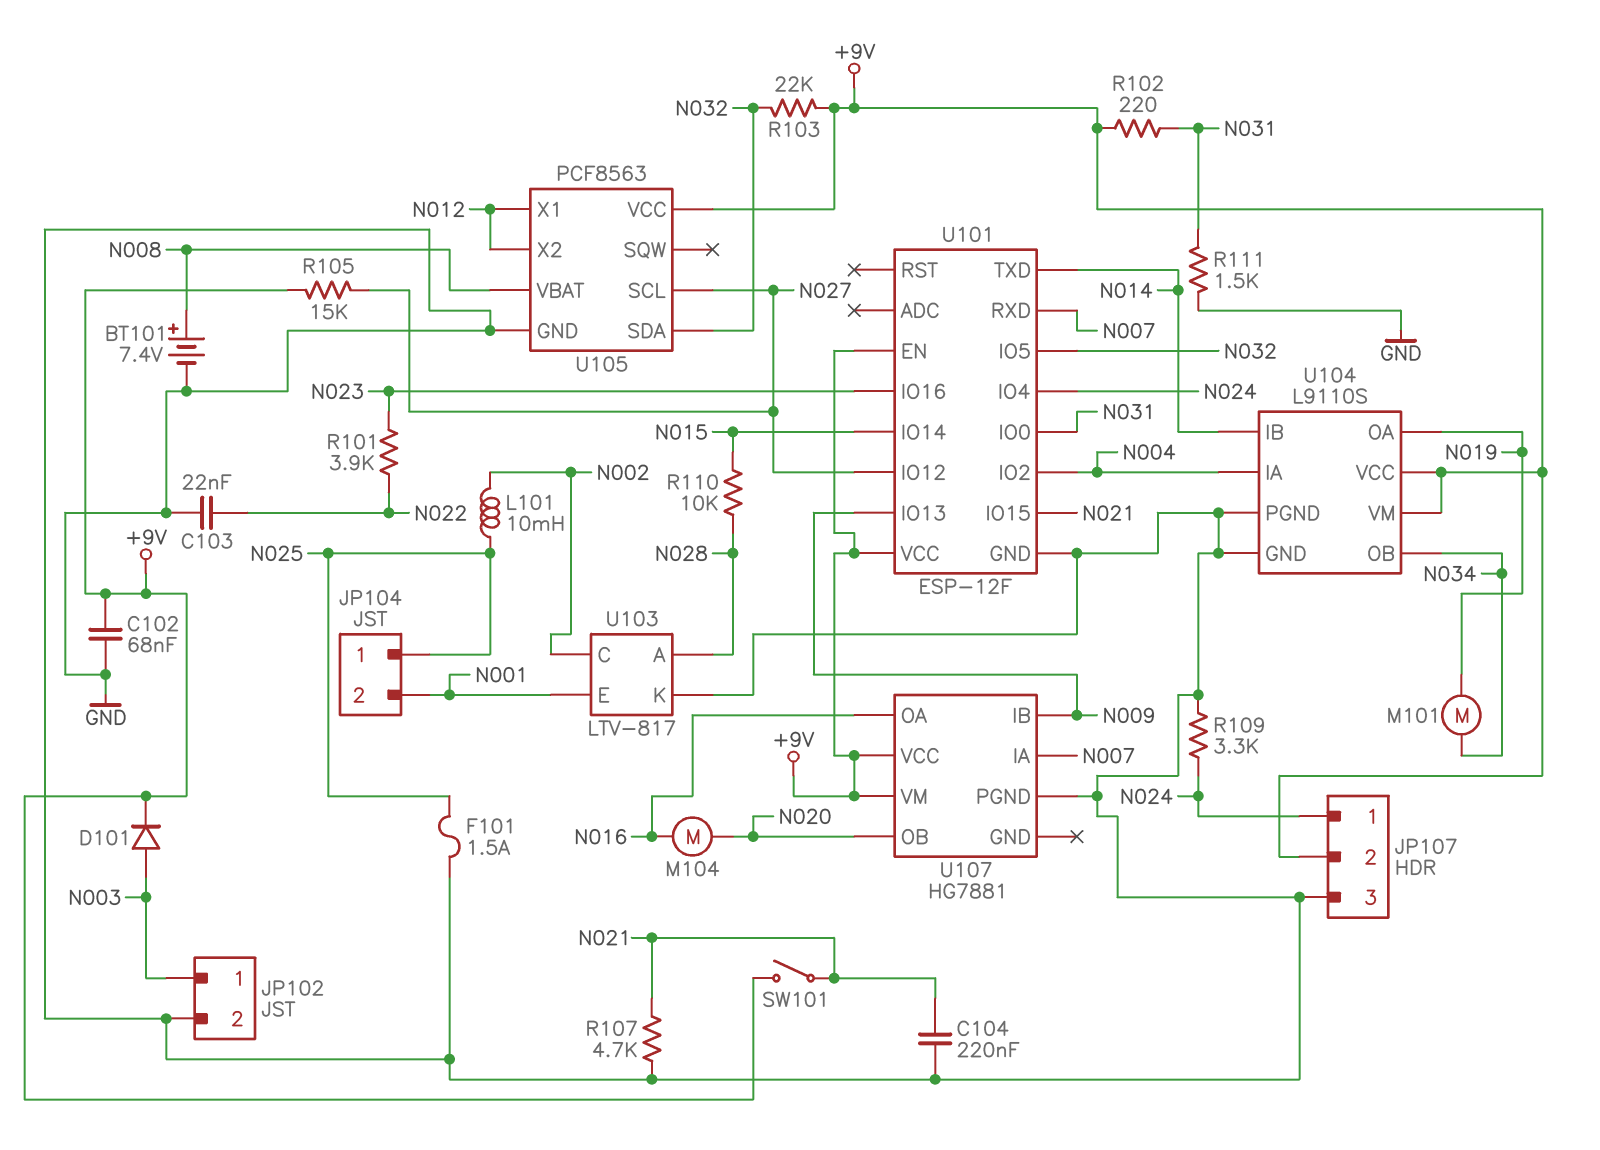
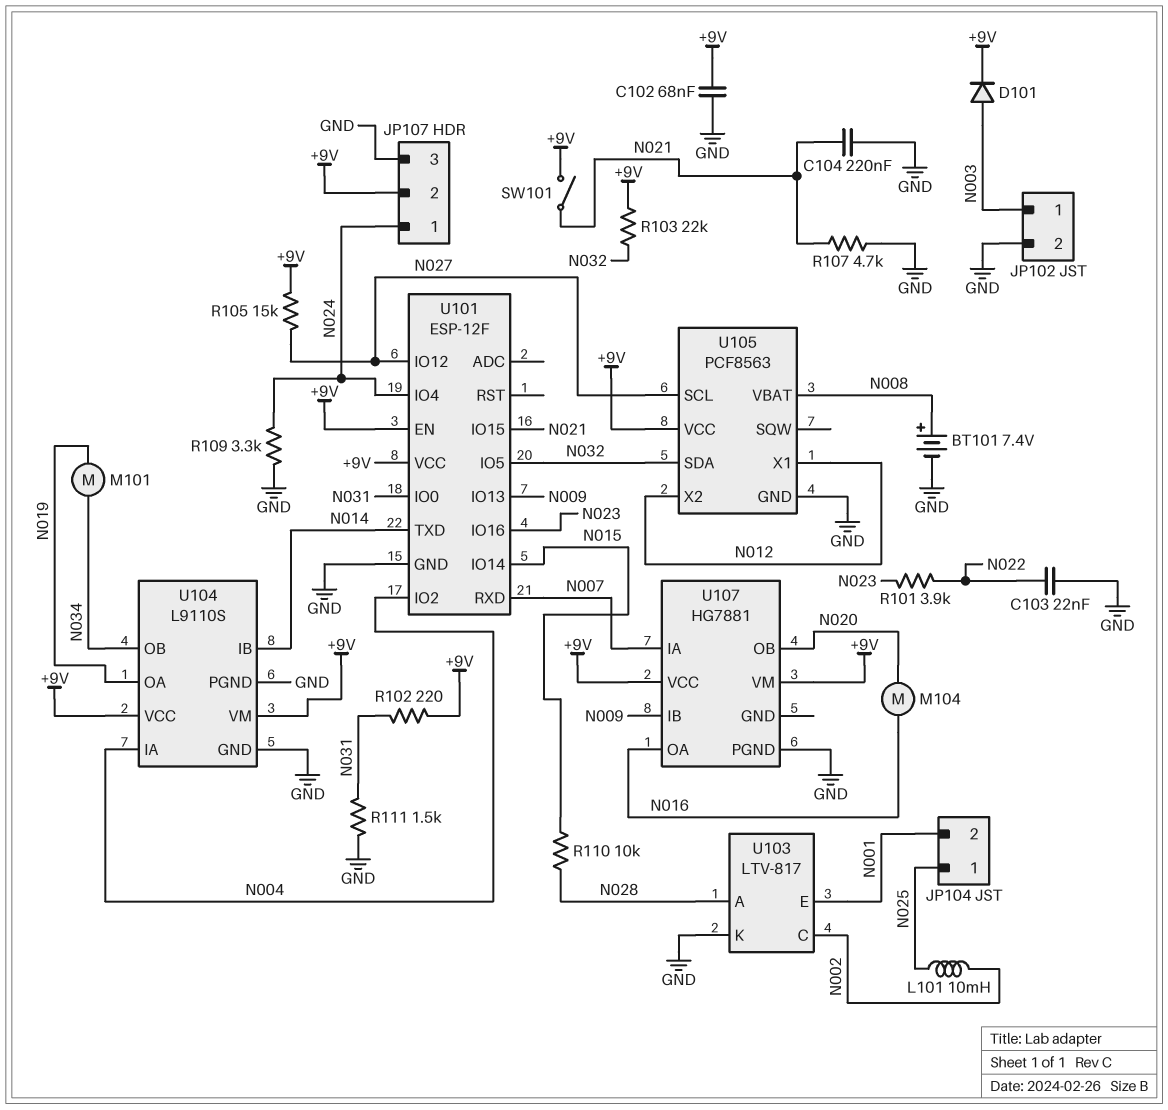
F101: 1.5A (GND, N025) -> none

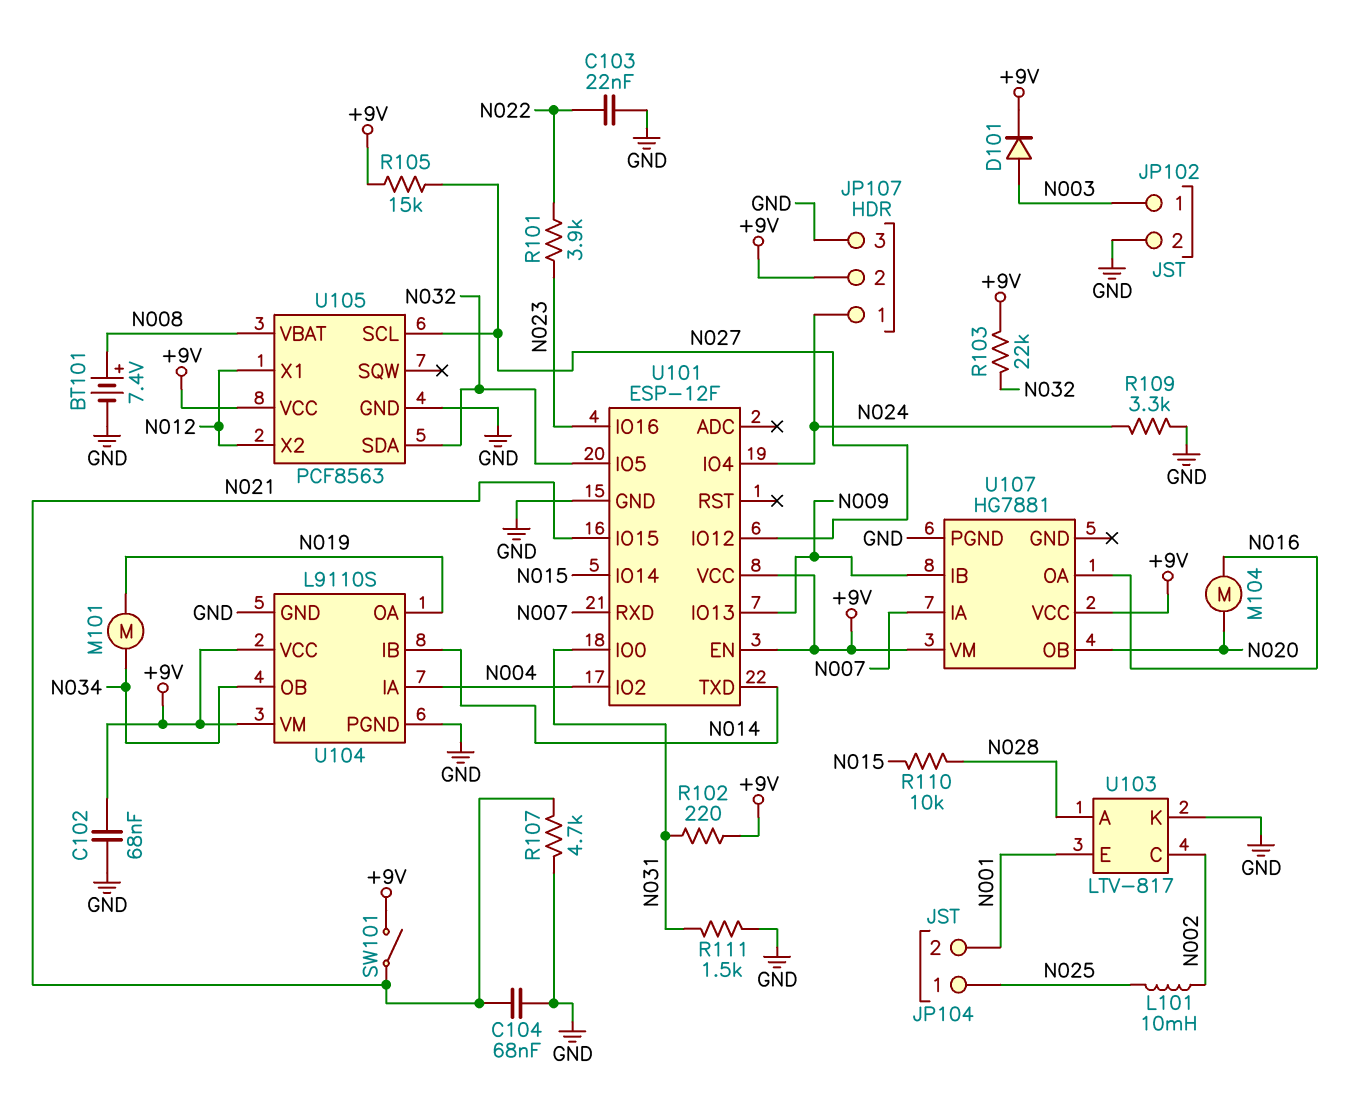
C104: 220nF (GND, N021) -> 68nF (GND, N021)

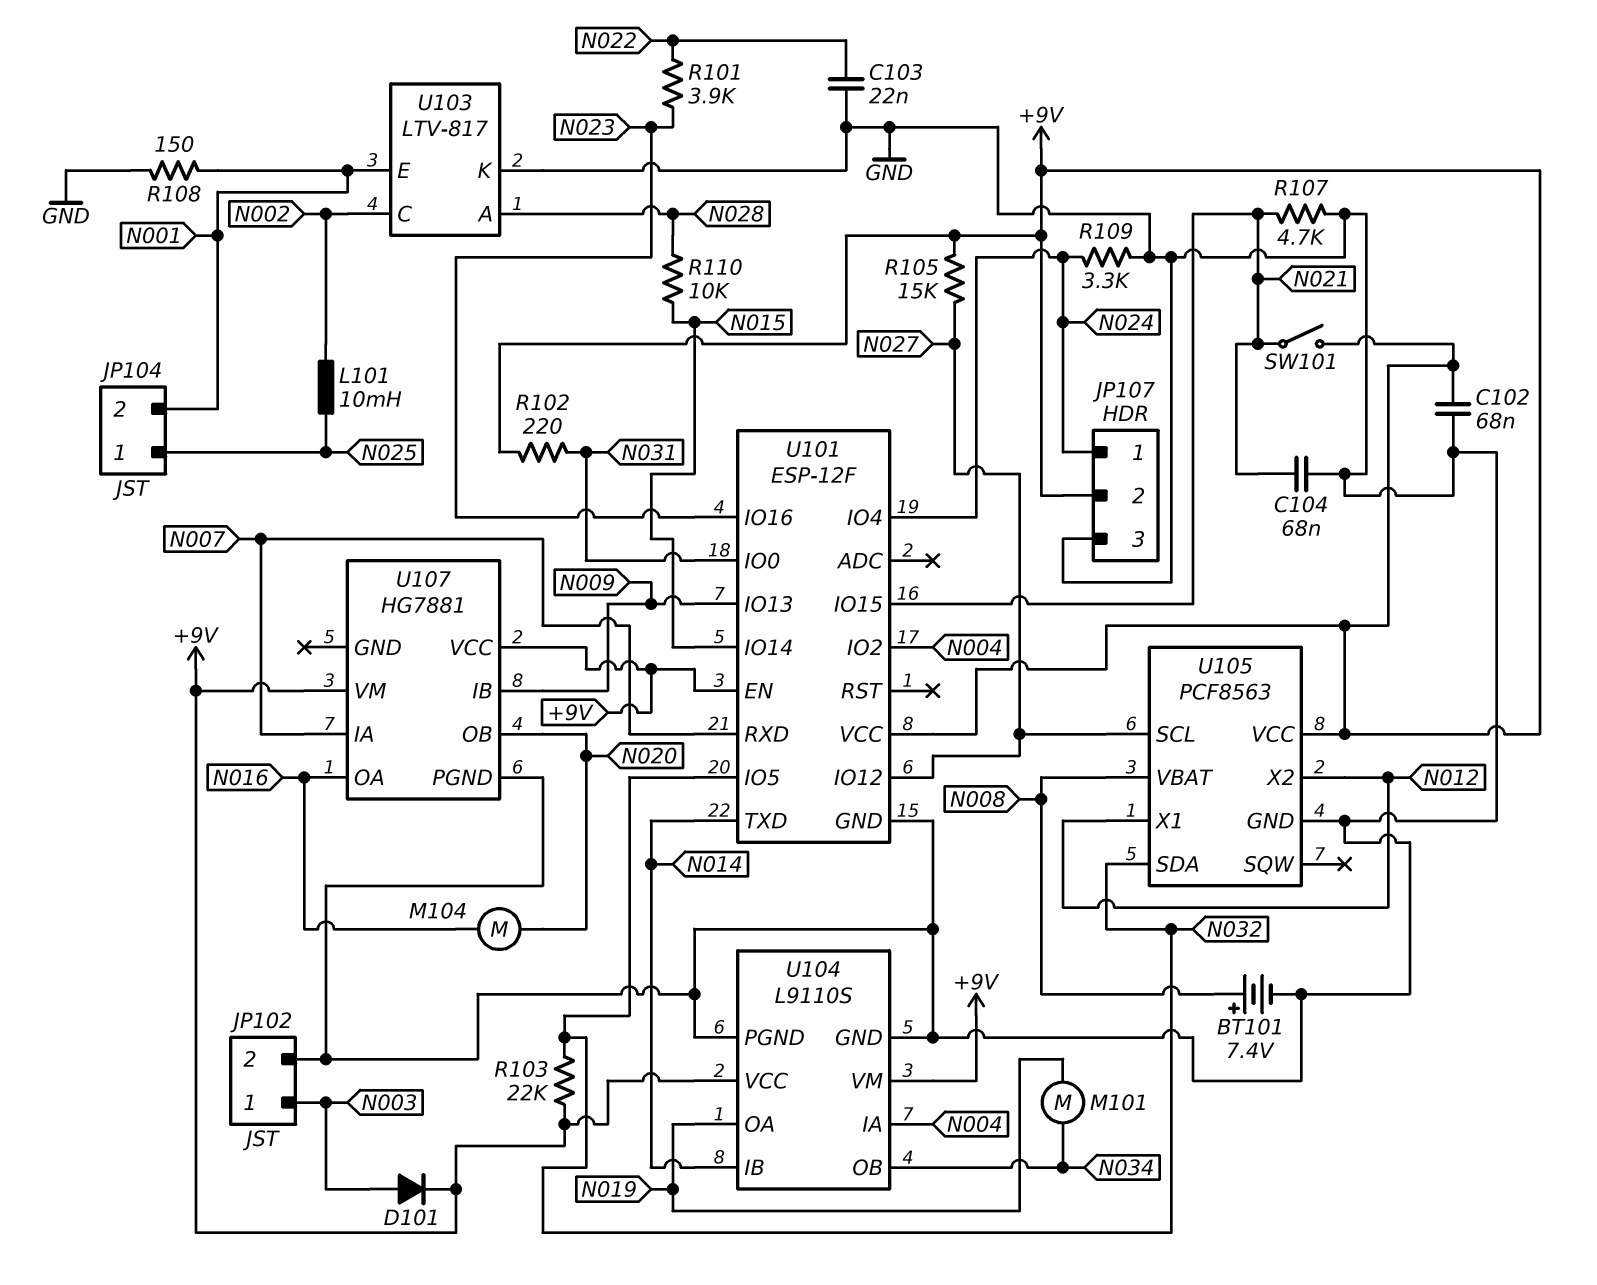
R108: none -> 150 (GND, N001)
R111: 1.5k (GND, N031) -> none

